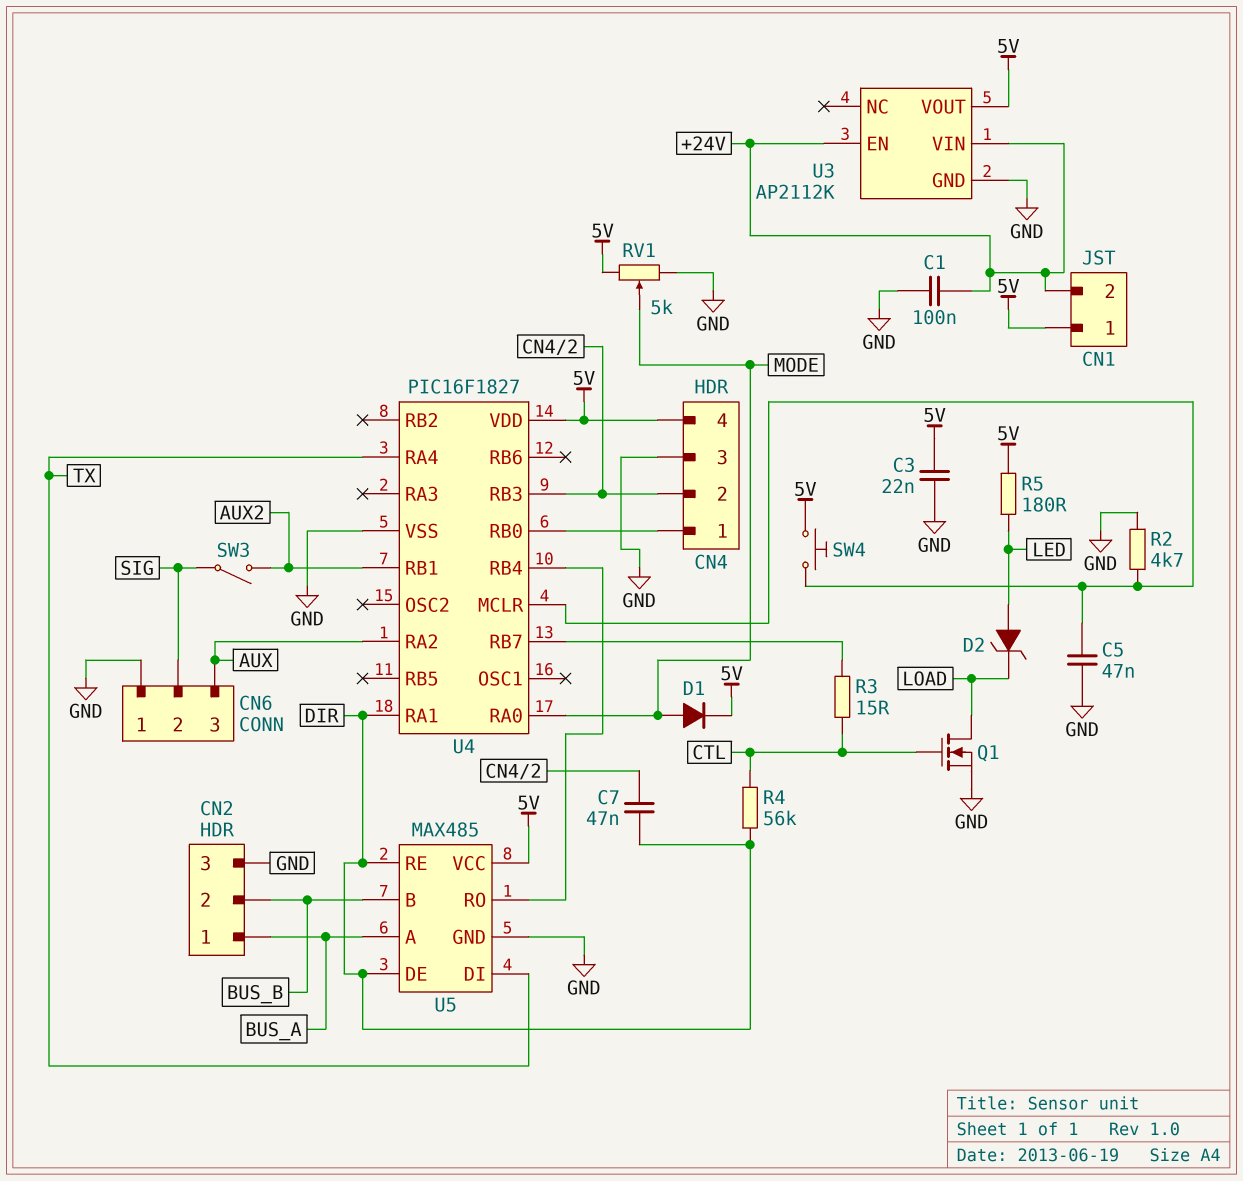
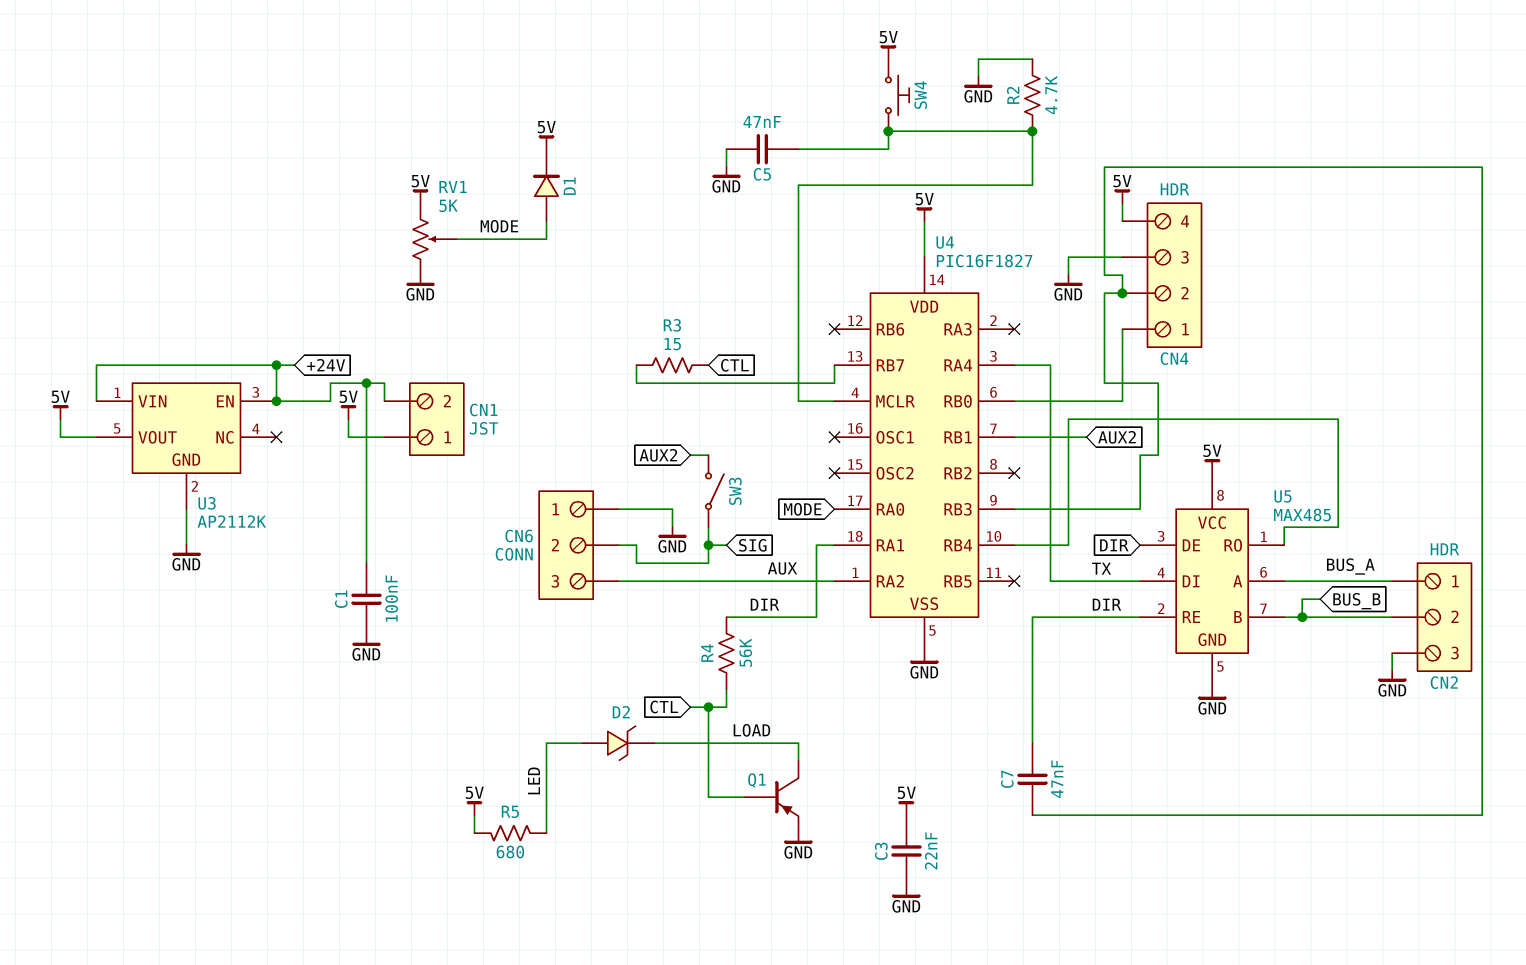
Q1: NMOS (G CTL, D LOAD, S GND) -> PNP (B CTL, C LOAD, E GND)
R5: 180 (5V, LED) -> 680 (5V, LED)

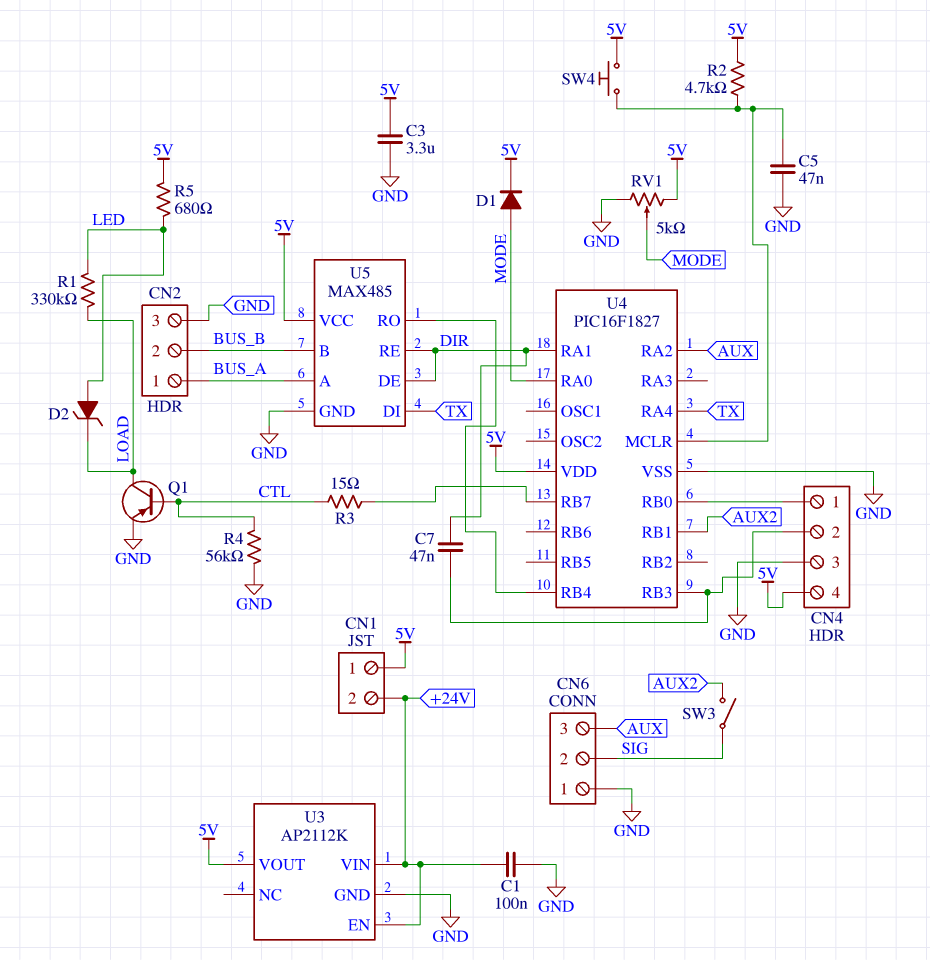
C3: 22nF (5V, GND) -> 3.3uF (5V, GND)
R1: none -> 330k (LED, LOAD)
R2: 4.7k (GND, U4/MCLR) -> 4.7k (5V, U4/MCLR)
R4: 56k (CTL, DIR) -> 56k (CTL, GND)

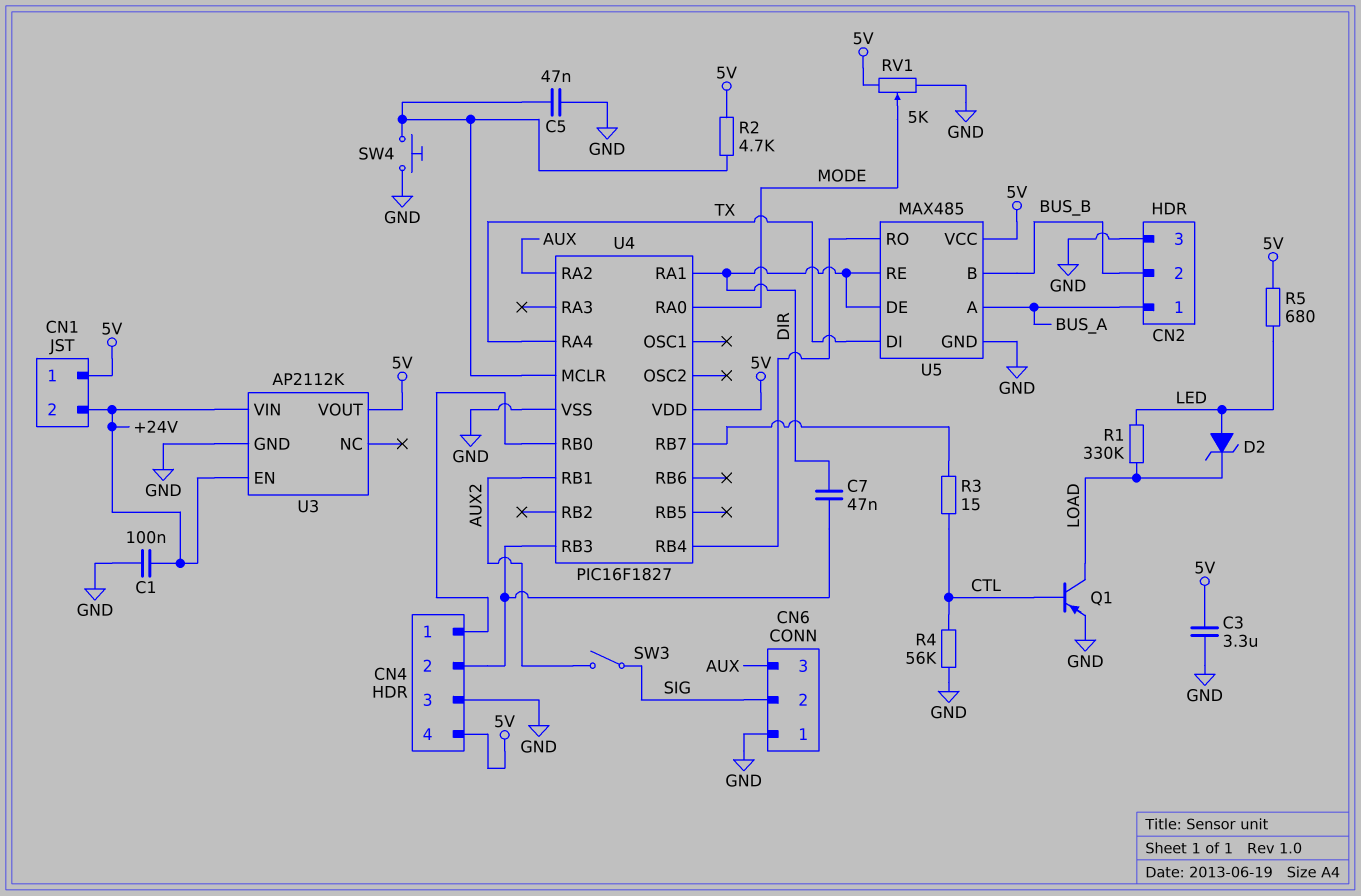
D1: diode (A MODE, K 5V) -> none
SW4: button (5V, U4/MCLR) -> button (GND, U4/MCLR)

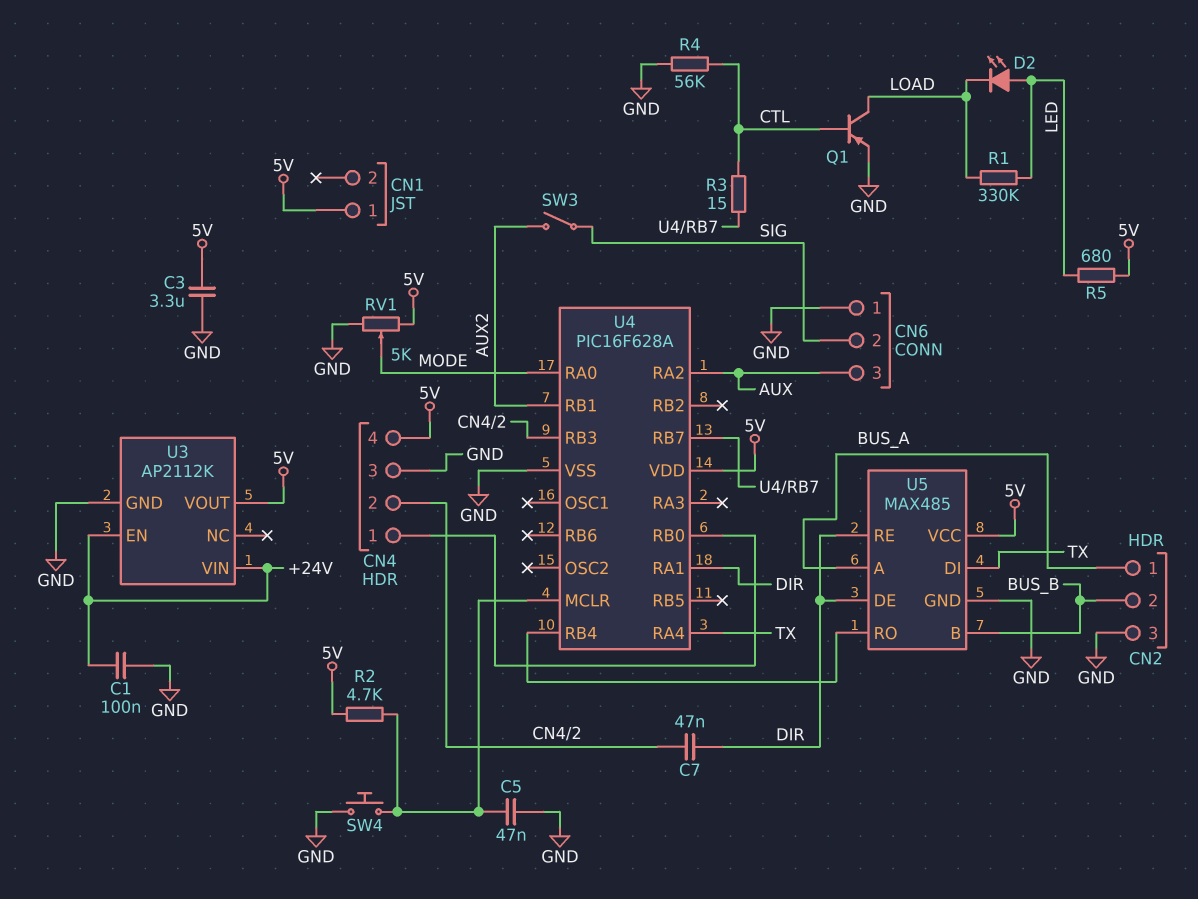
CN1 pin 2: +24V -> none
D2: zener (A LED, K LOAD) -> LED (A LED, K LOAD)
U4: PIC16F1827 -> PIC16F628A

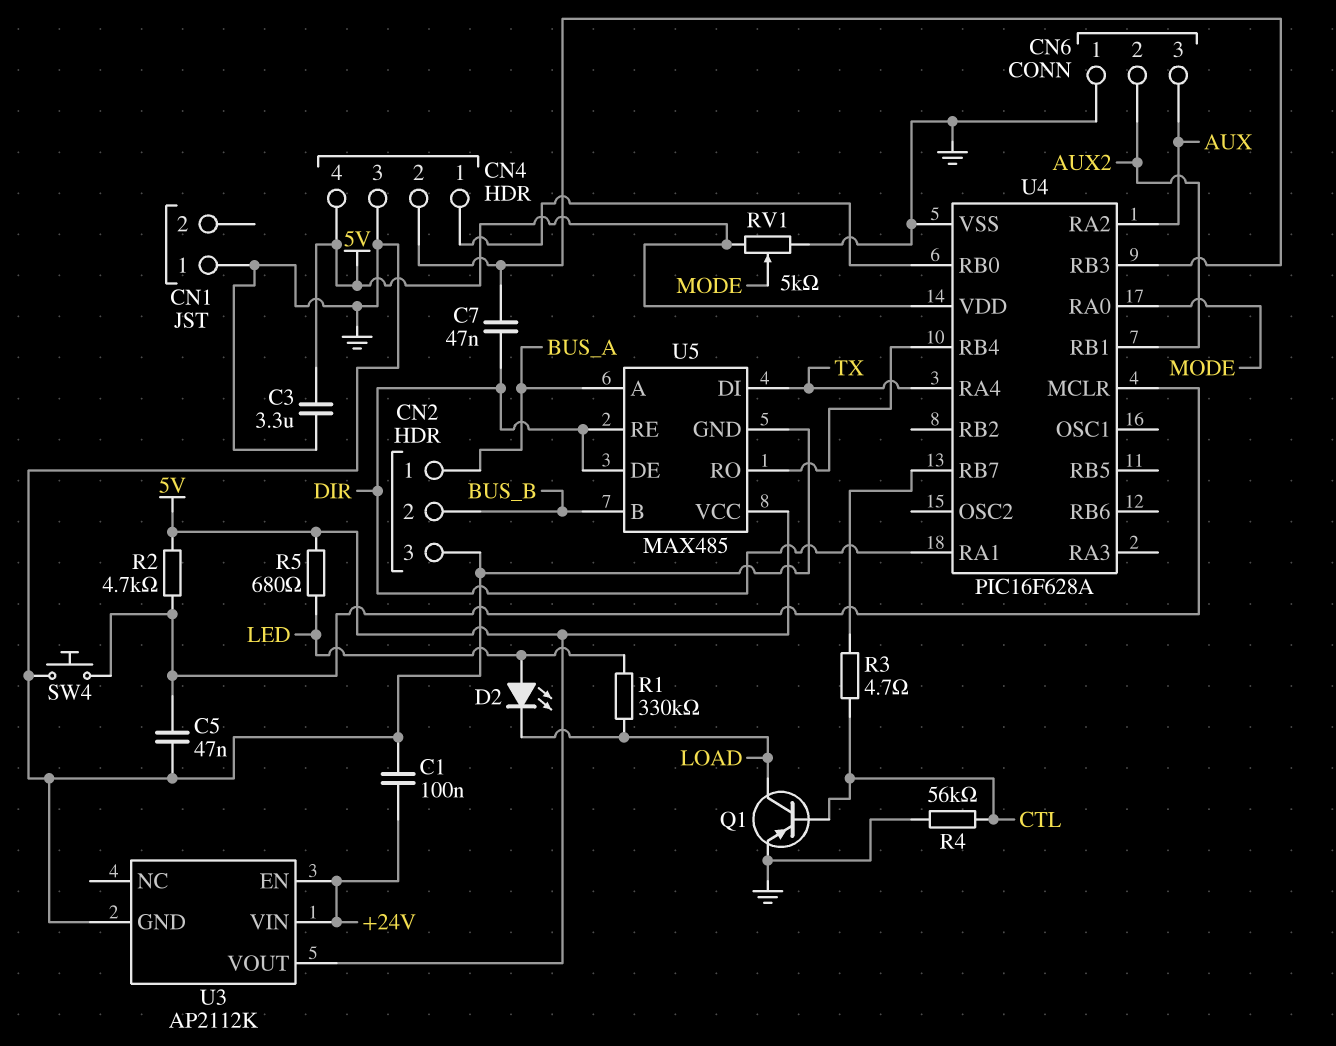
CN1 pin 1: 5V -> GND
CN6 pin 2: SIG -> AUX2
R3: 15 (CTL, U4/RB7) -> 4.7 (CTL, U4/RB7)
SW3: switch (AUX2, SIG) -> none

